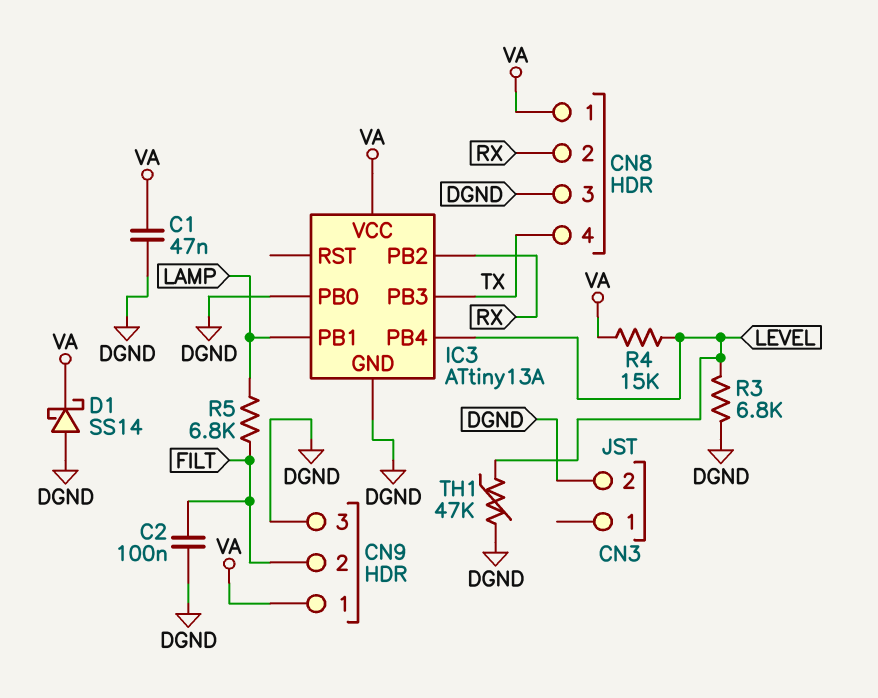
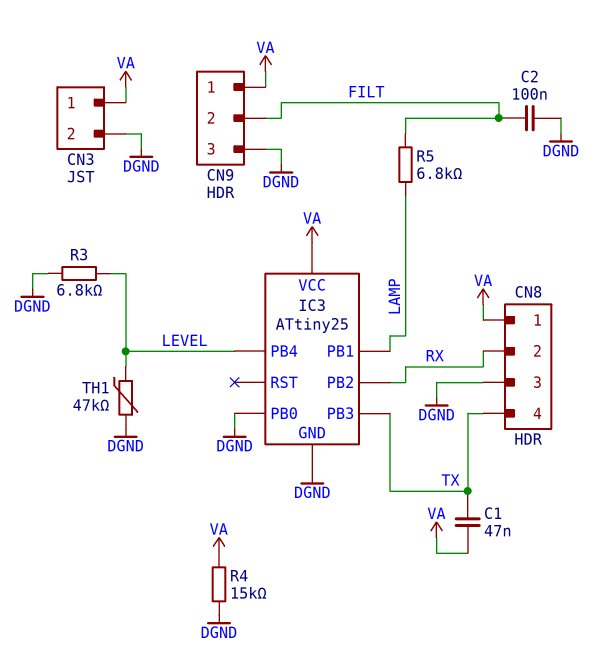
C1: 47nF (DGND, VA) -> 47nF (TX, VA)
CN3 pin 1: none -> VA
D1: schottky SS14 (A DGND, K VA) -> none
IC3: ATtiny13A -> ATtiny25
R4: 15k (LEVEL, VA) -> 15k (DGND, VA)

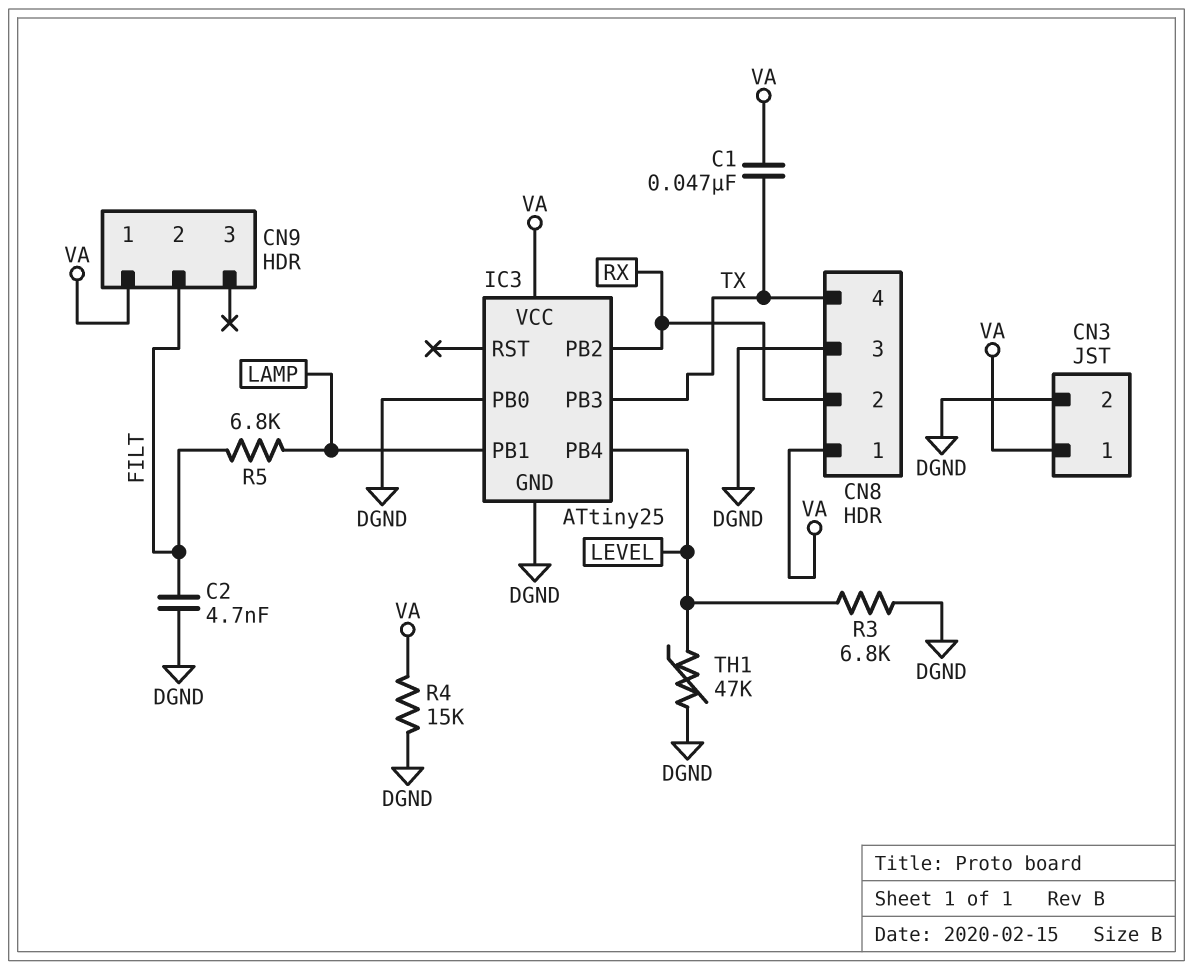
C2: 100nF (DGND, FILT) -> 4.7nF (DGND, FILT)
CN9 pin 3: DGND -> none

